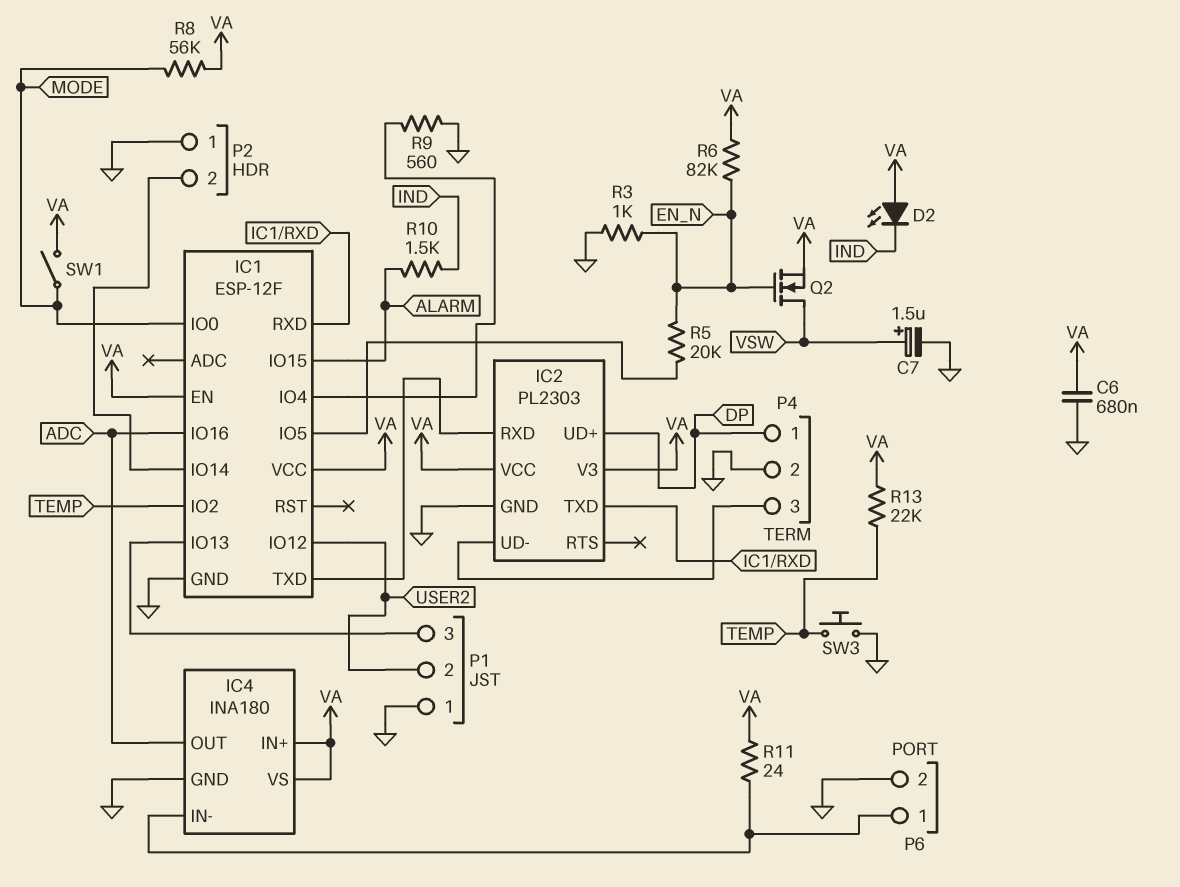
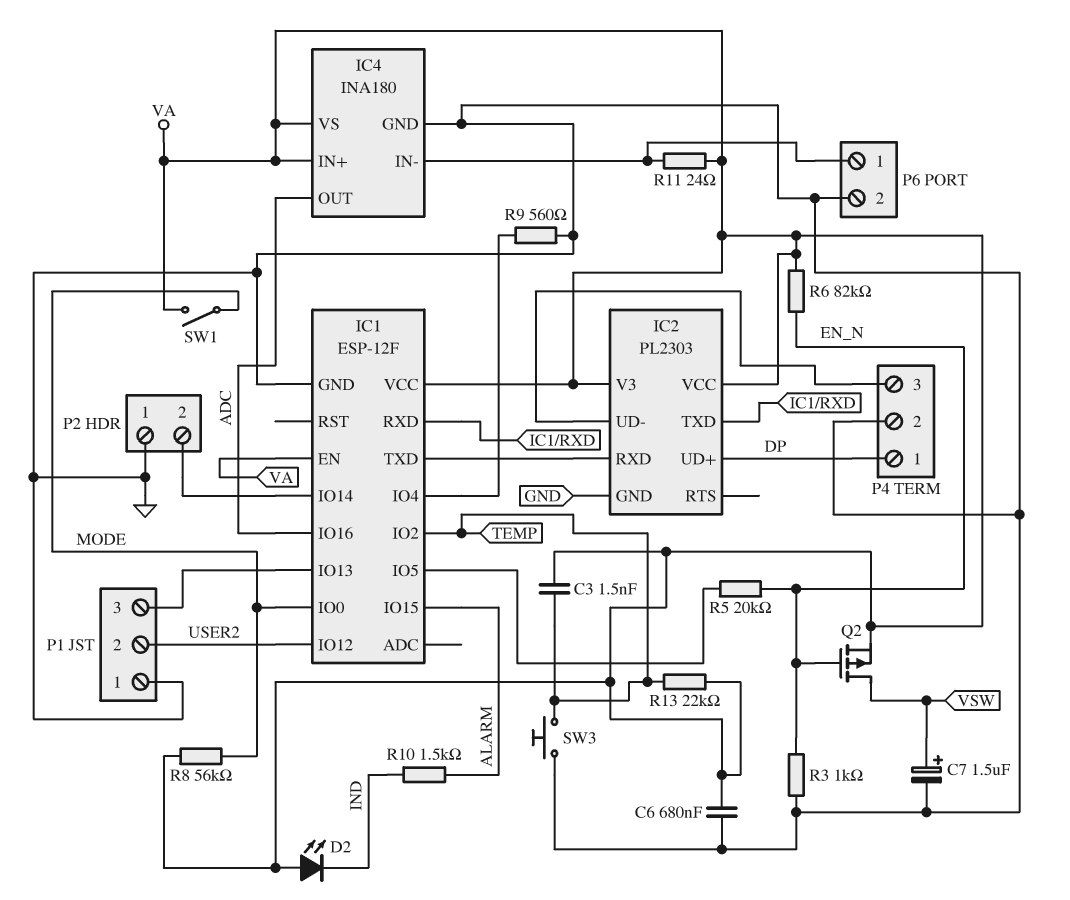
C3: none -> 1.5nF (TEMP, VA)
Q2: NMOS (G EN_N, D VSW, S VA) -> PMOS (G EN_N, D VSW, S VA)

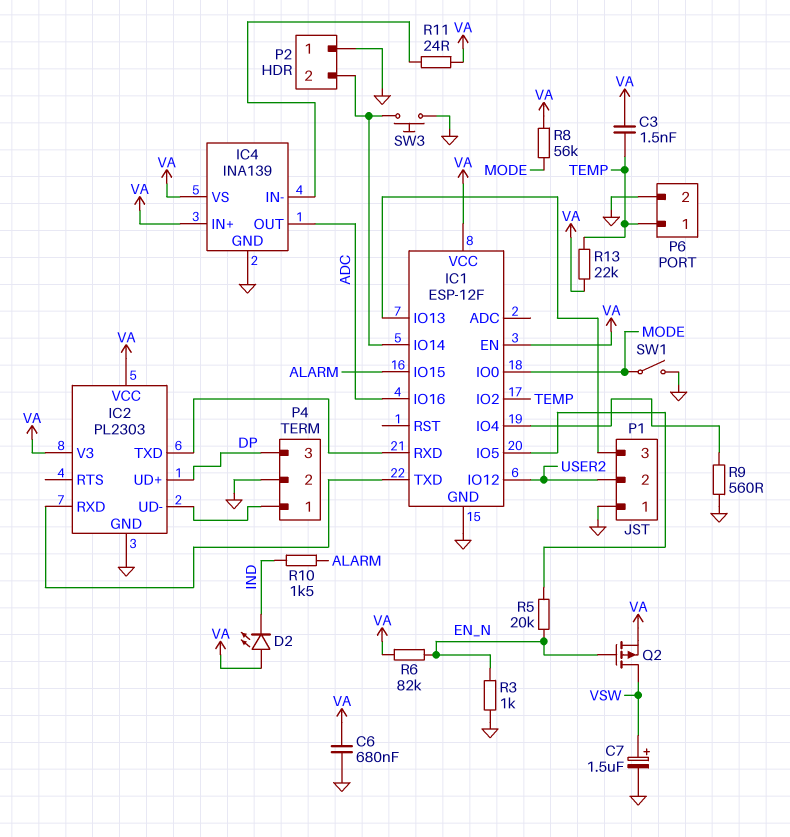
IC4: INA180 -> INA139
P4 pin 1: DP -> IC2/UD-
P4 pin 3: IC2/UD- -> DP
P6 pin 1: IC4/IN- -> TEMP
SW1: switch (MODE, VA) -> switch (GND, MODE)
SW3: button (GND, TEMP) -> button (GND, IC1/IO14)

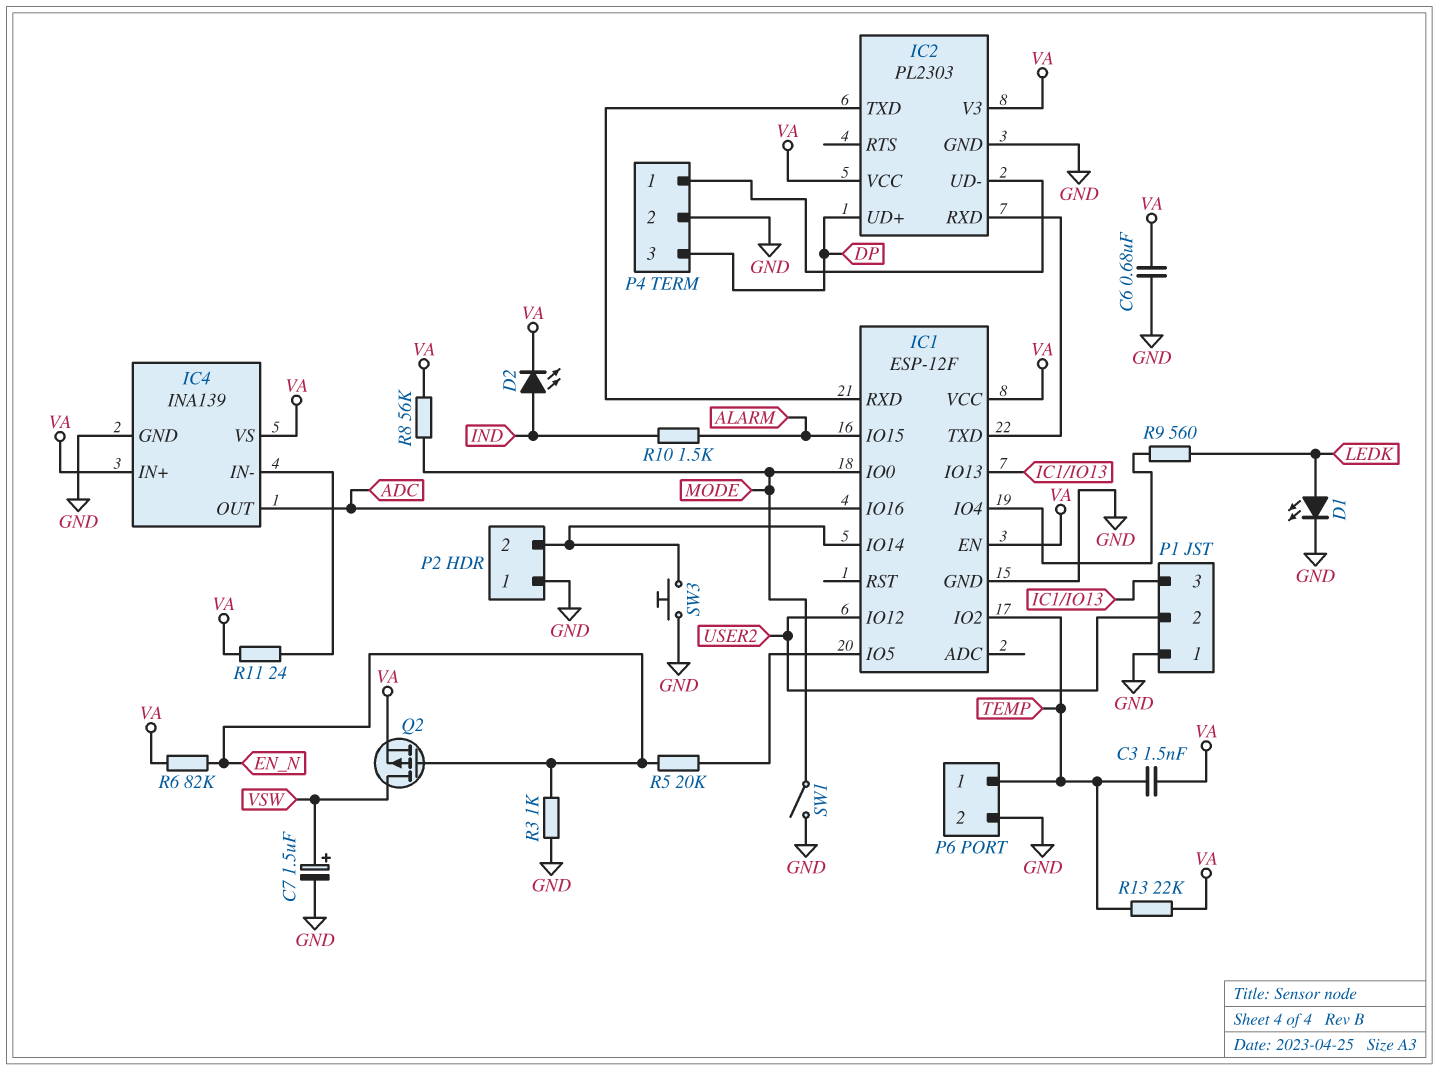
D1: none -> LED (A LEDK, K GND)
D2: LED (A VA, K IND) -> LED (A IND, K VA)
R9: 560 (GND, IC1/IO4) -> 560 (IC1/IO4, LEDK)

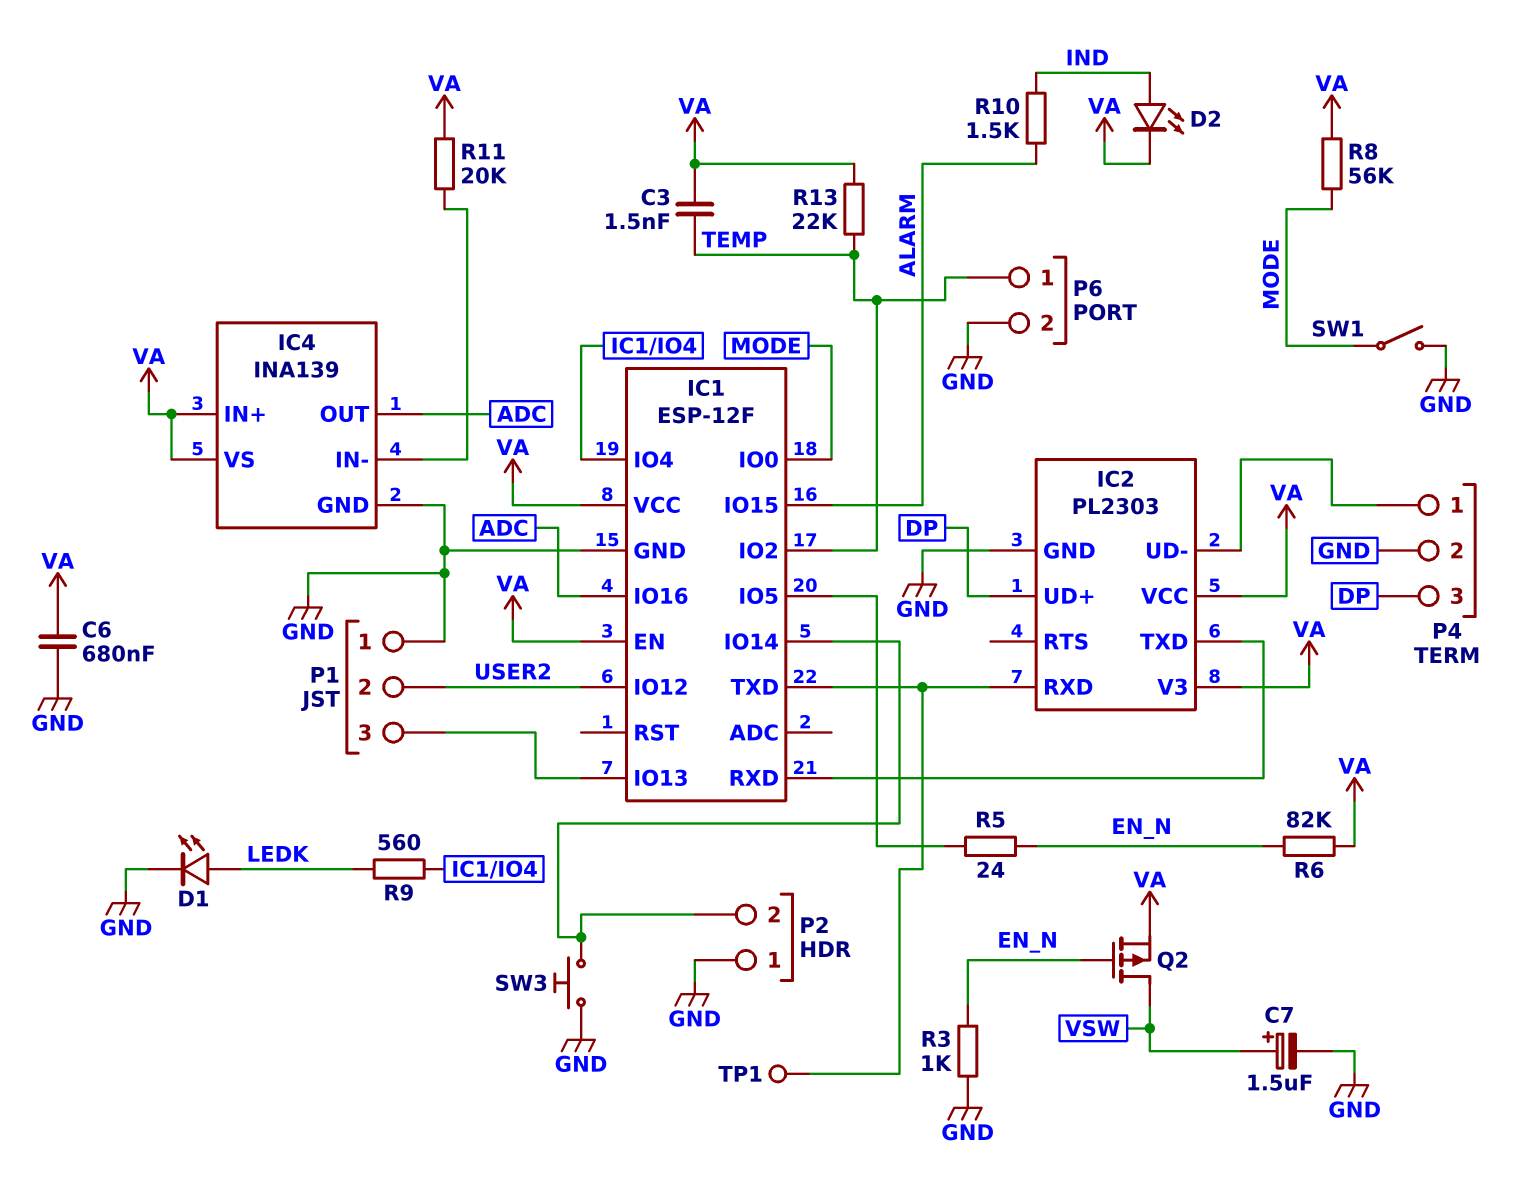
R5: 20k (EN_N, IC1/IO5) -> 24 (EN_N, IC1/IO5)
R11: 24 (IC4/IN-, VA) -> 20k (IC4/IN-, VA)
TP1: none -> test point (IC1/TXD)

